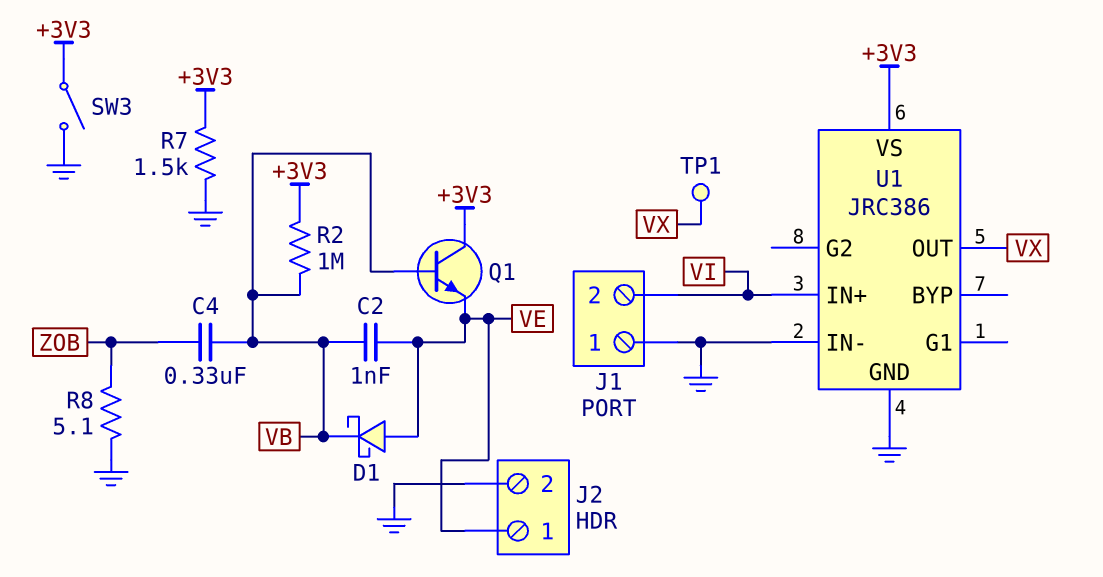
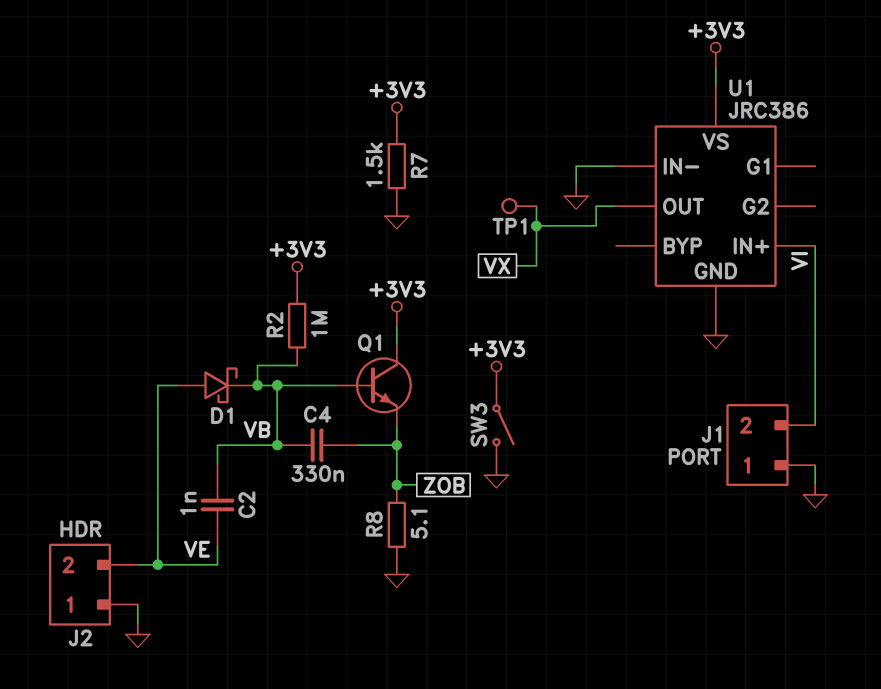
J2 pin 1: VE -> GND
J2 pin 2: GND -> VE
Q1: NPN (B VB, C +3V3, E VE) -> NPN (B VB, C +3V3, E ZOB)

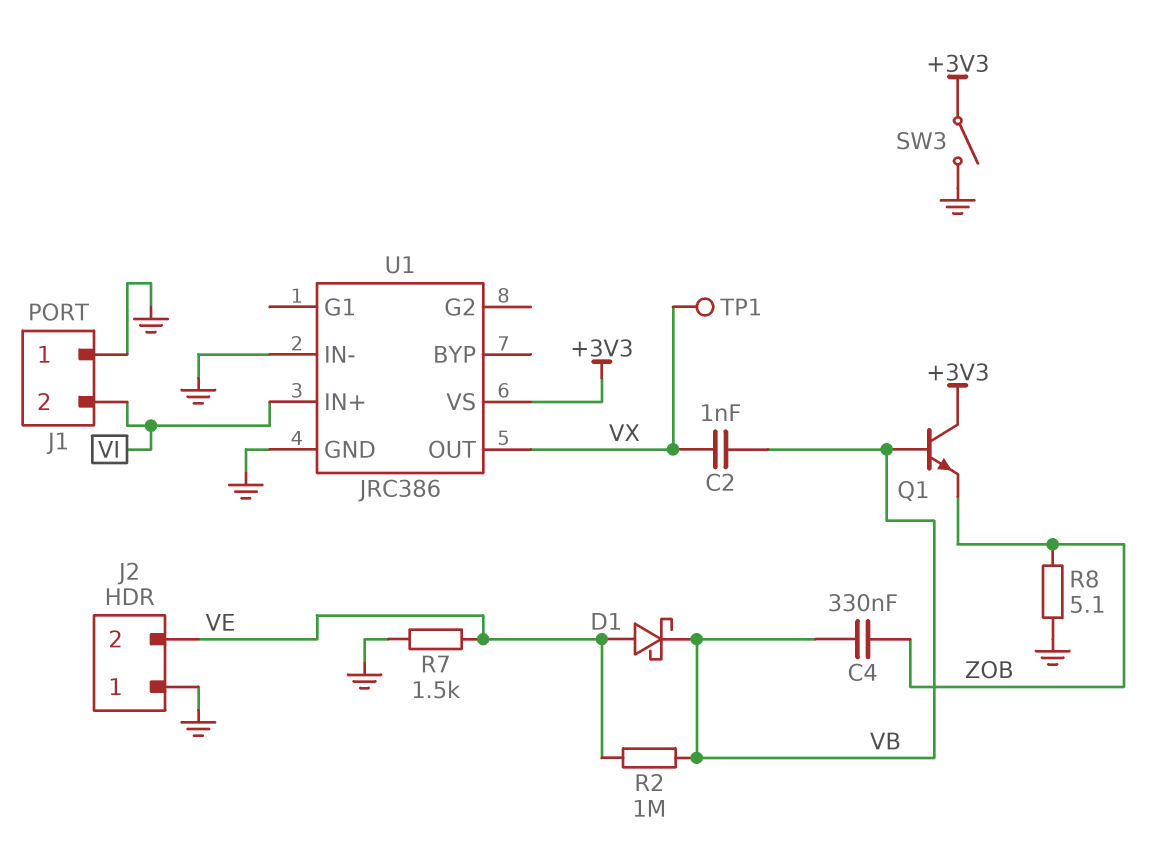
C2: 1nF (VB, VE) -> 1nF (VB, VX)
R2: 1M (+3V3, VB) -> 1M (VB, VE)
R7: 1.5k (+3V3, GND) -> 1.5k (GND, VE)

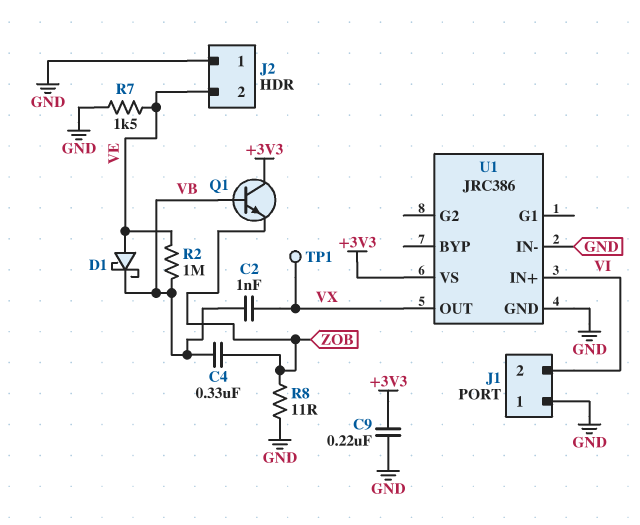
C9: none -> 220nF (+3V3, GND)
R8: 5.1 (GND, ZOB) -> 11 (GND, ZOB)
SW3: switch (+3V3, GND) -> none

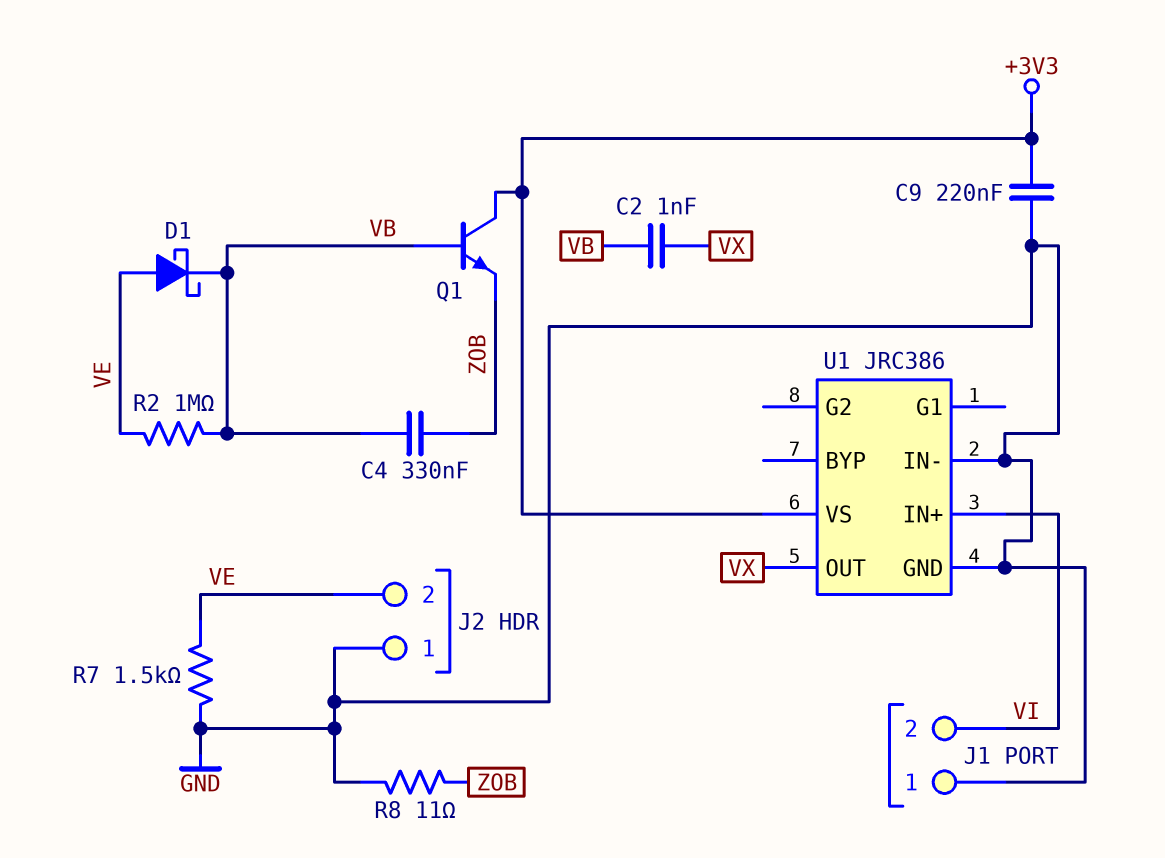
TP1: test point (VX) -> none

